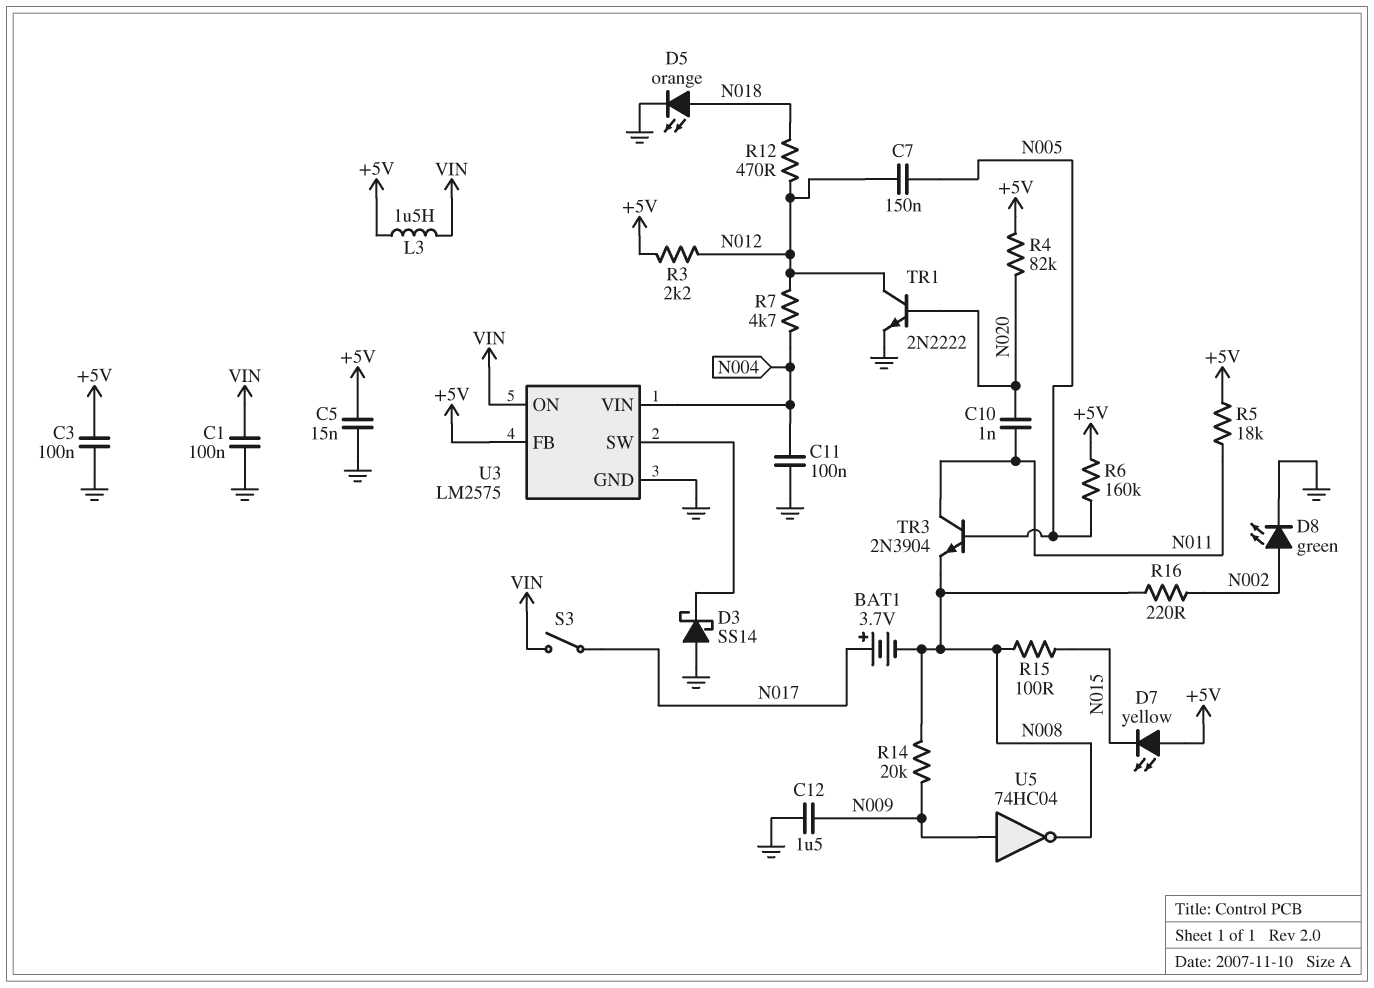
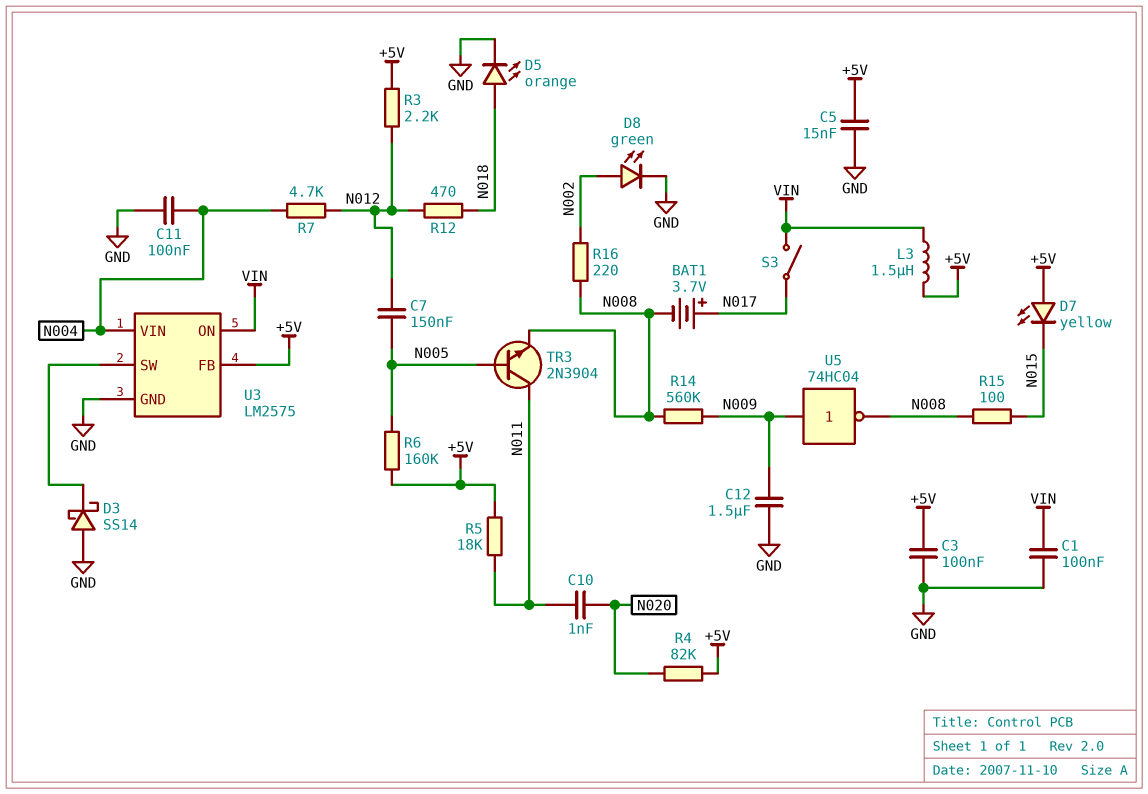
R14: 20k (N008, N009) -> 560k (N008, N009)
TR1: NPN 2N2222 (B N020, C N012, E GND) -> none

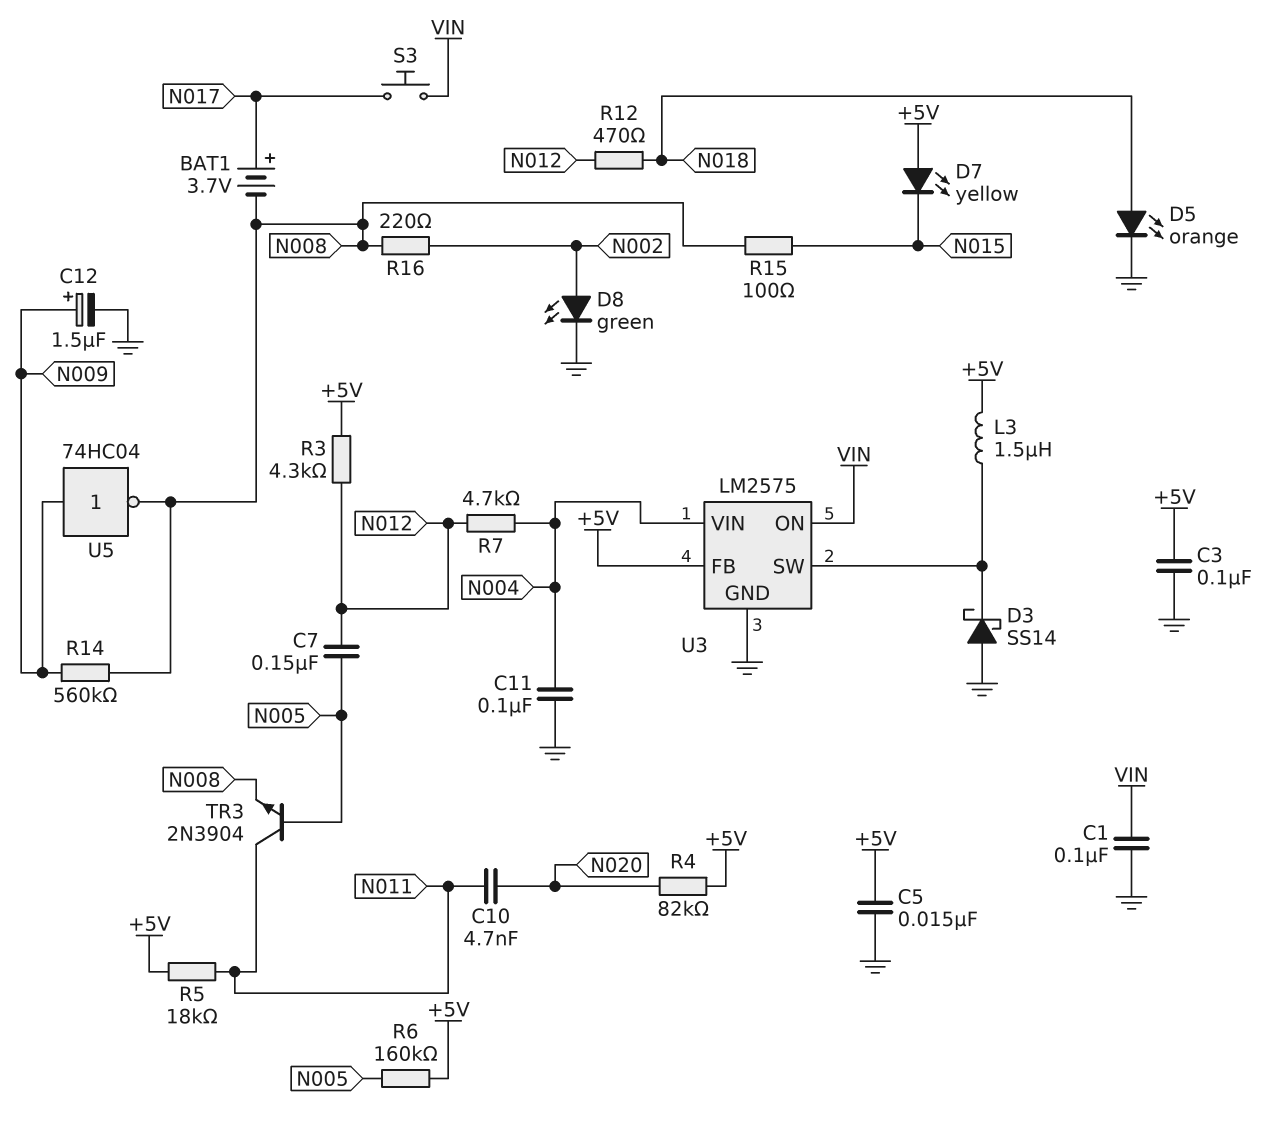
C10: 1nF (N011, N020) -> 4.7nF (N011, N020)
C12: 1.5uF (GND, N009) -> 1.5uF (plus N009, minus GND)
L3: 1.5uH (+5V, VIN) -> 1.5uH (+5V, U3/SW)
R3: 2.2k (+5V, N012) -> 4.3k (+5V, N012)
S3: switch (N017, VIN) -> button (N017, VIN)

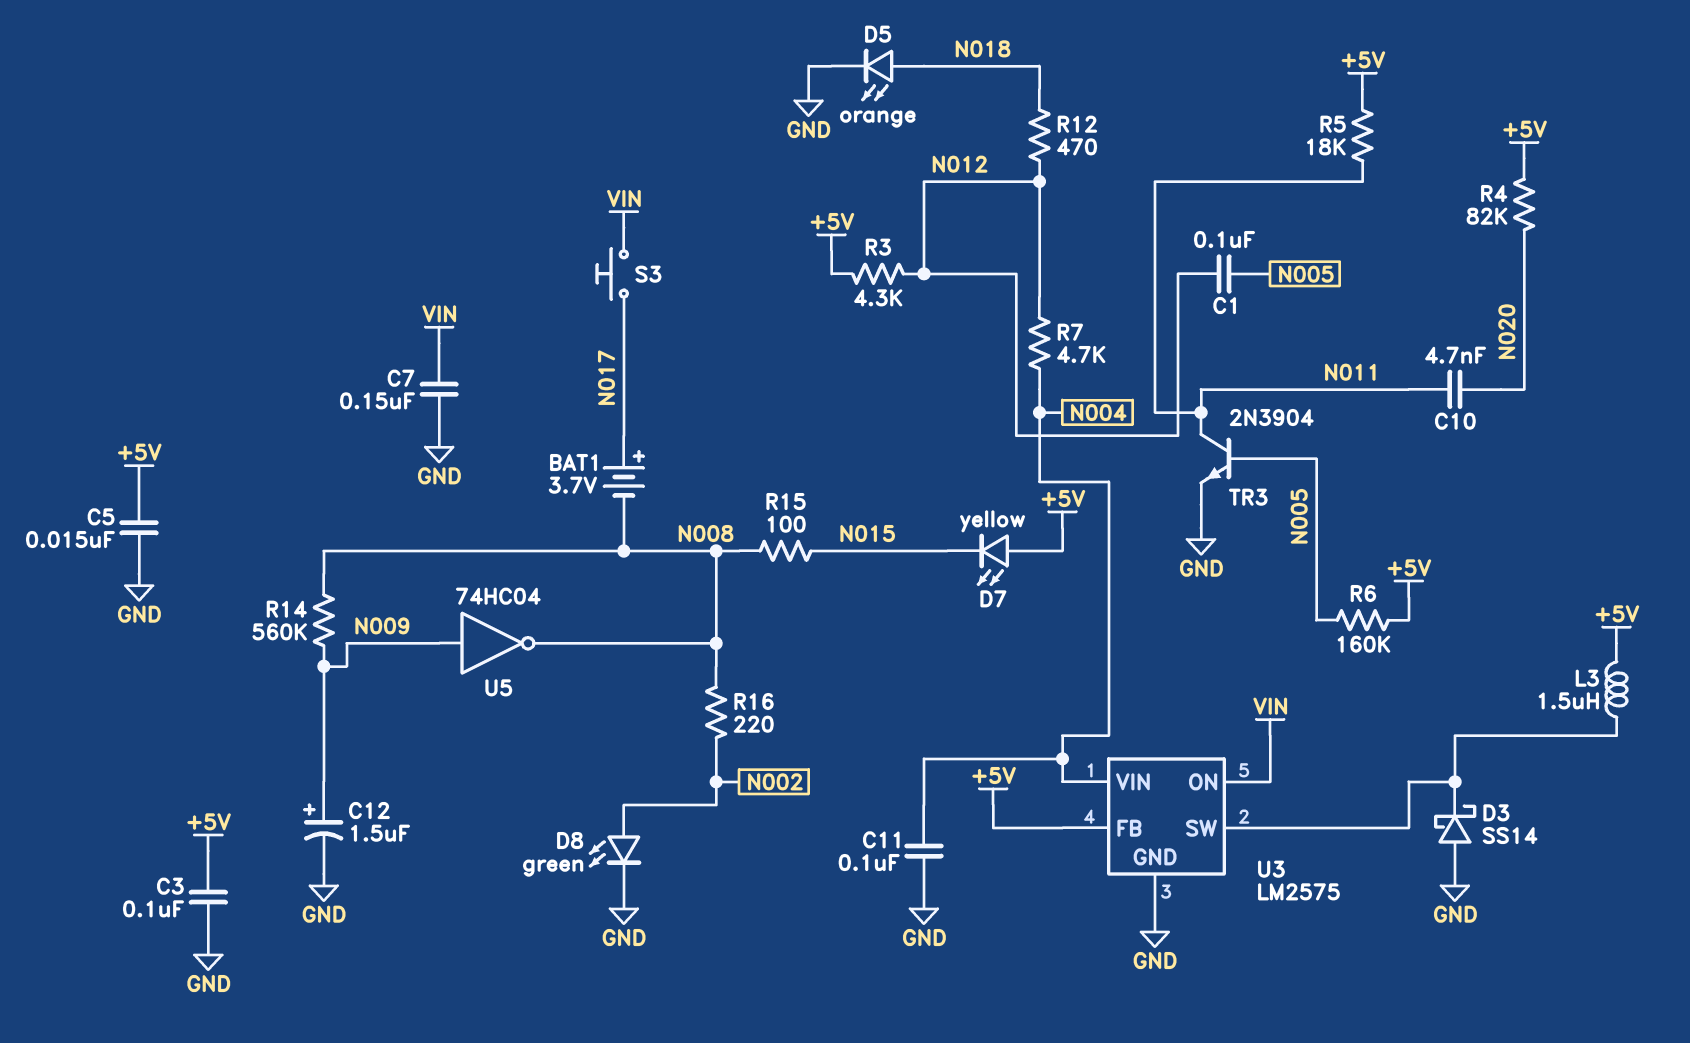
C1: 100nF (GND, VIN) -> 100nF (N005, N012)
C7: 150nF (N005, N012) -> 150nF (GND, VIN)
TR3: NPN 2N3904 (B N005, C N011, E N008) -> NPN 2N3904 (B N005, C N011, E GND)

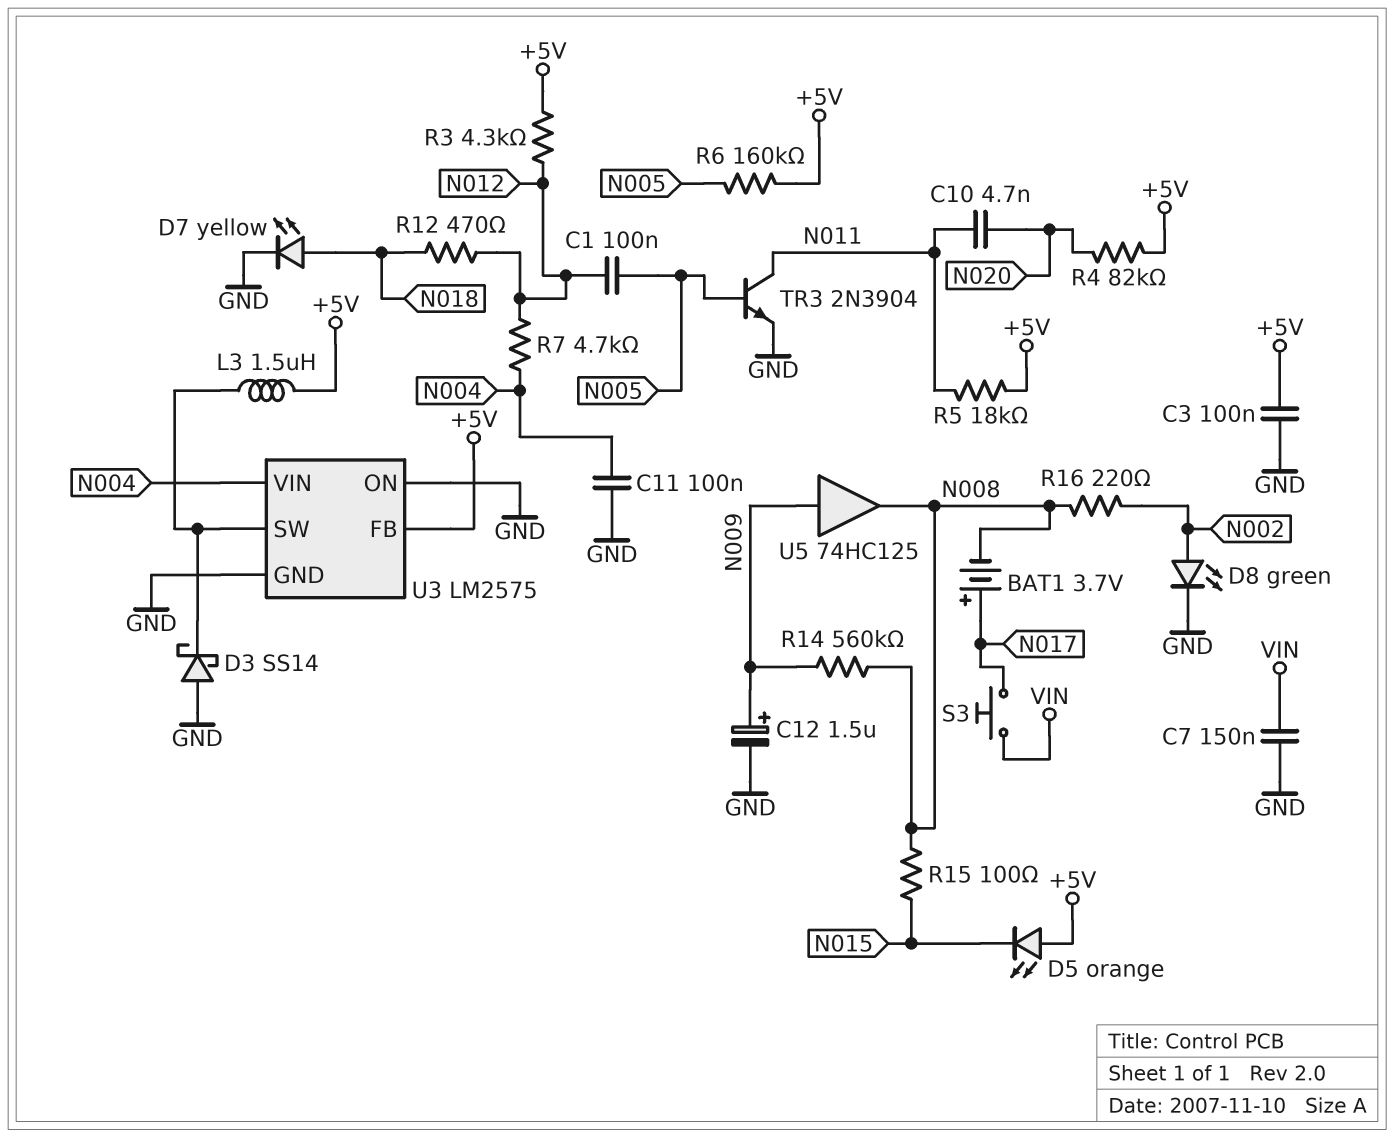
C5: 15nF (+5V, GND) -> none
D5: LED orange (A N018, K GND) -> LED orange (A +5V, K N015)
D7: LED yellow (A +5V, K N015) -> LED yellow (A N018, K GND)
U3 pin ON: VIN -> GND
U5: NOT 74HC04 (in N009, out N008) -> buffer 74HC125 (in N009, out N008)

